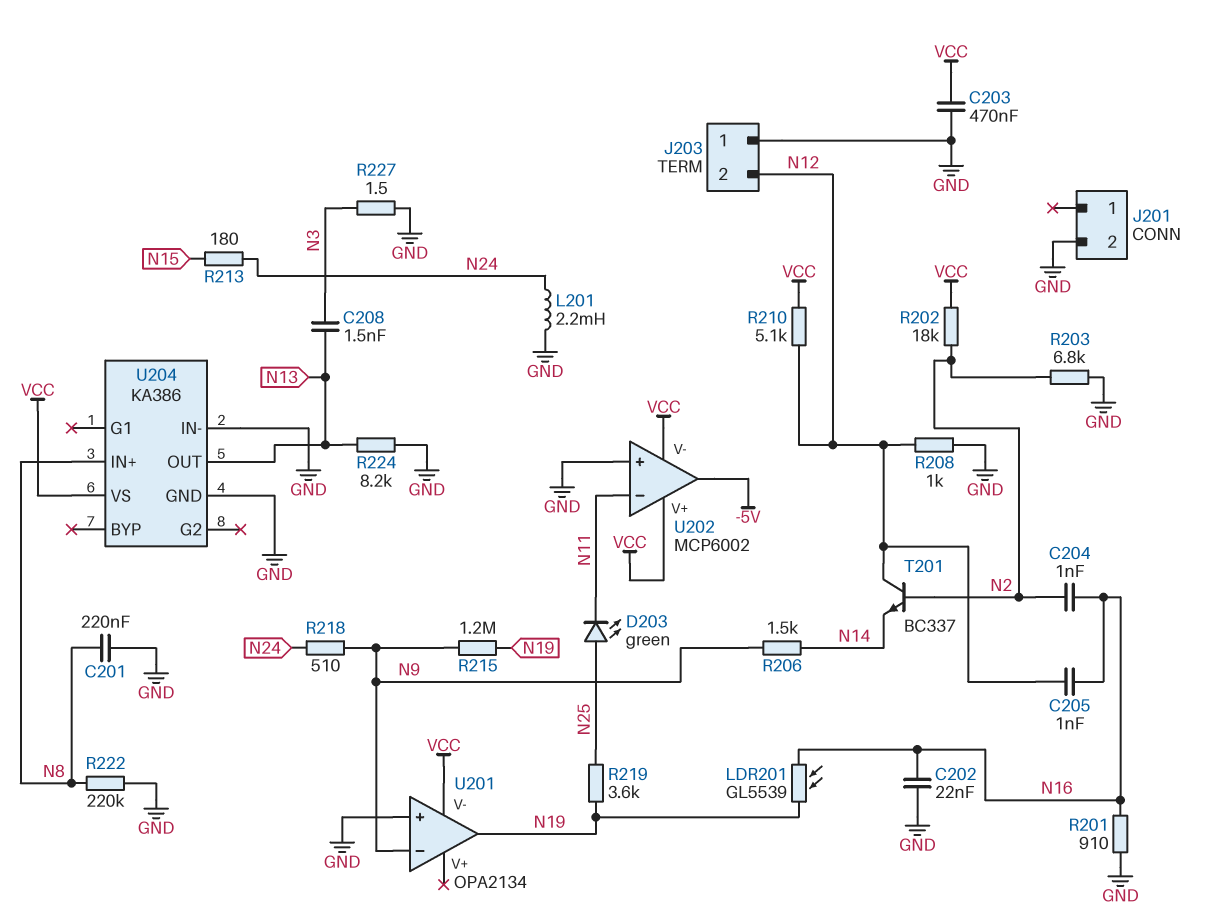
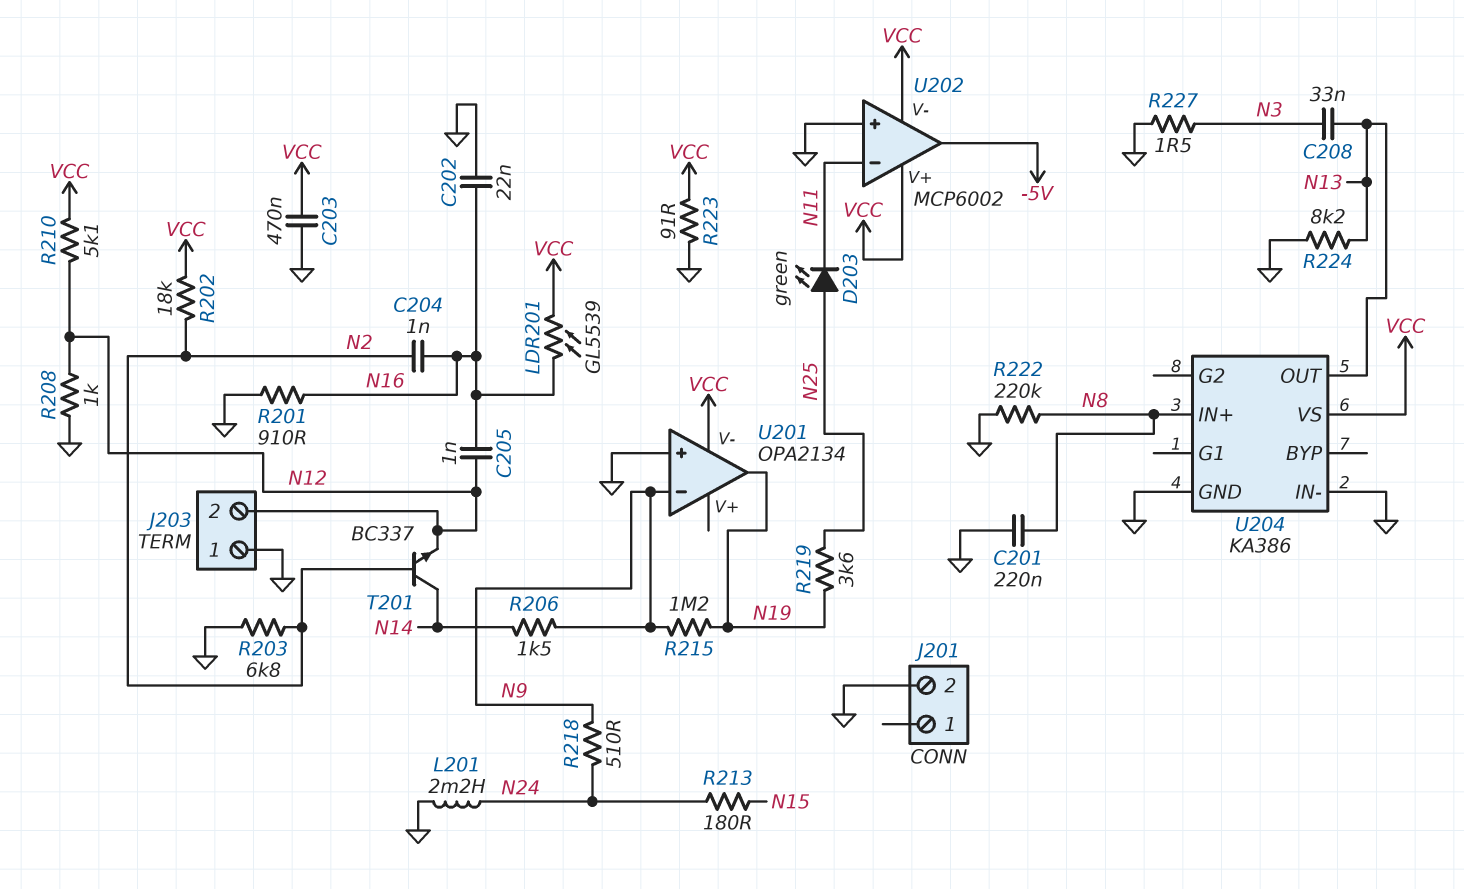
C208: 1.5nF (N3, N13) -> 33nF (N3, N13)
LDR201: GL5539 (N16, N19) -> GL5539 (N16, VCC)
R223: none -> 91 (GND, VCC)
T201: NPN BC337 (B N2, C N12, E N14) -> NPN BC337 (B N2, C N14, E N12)

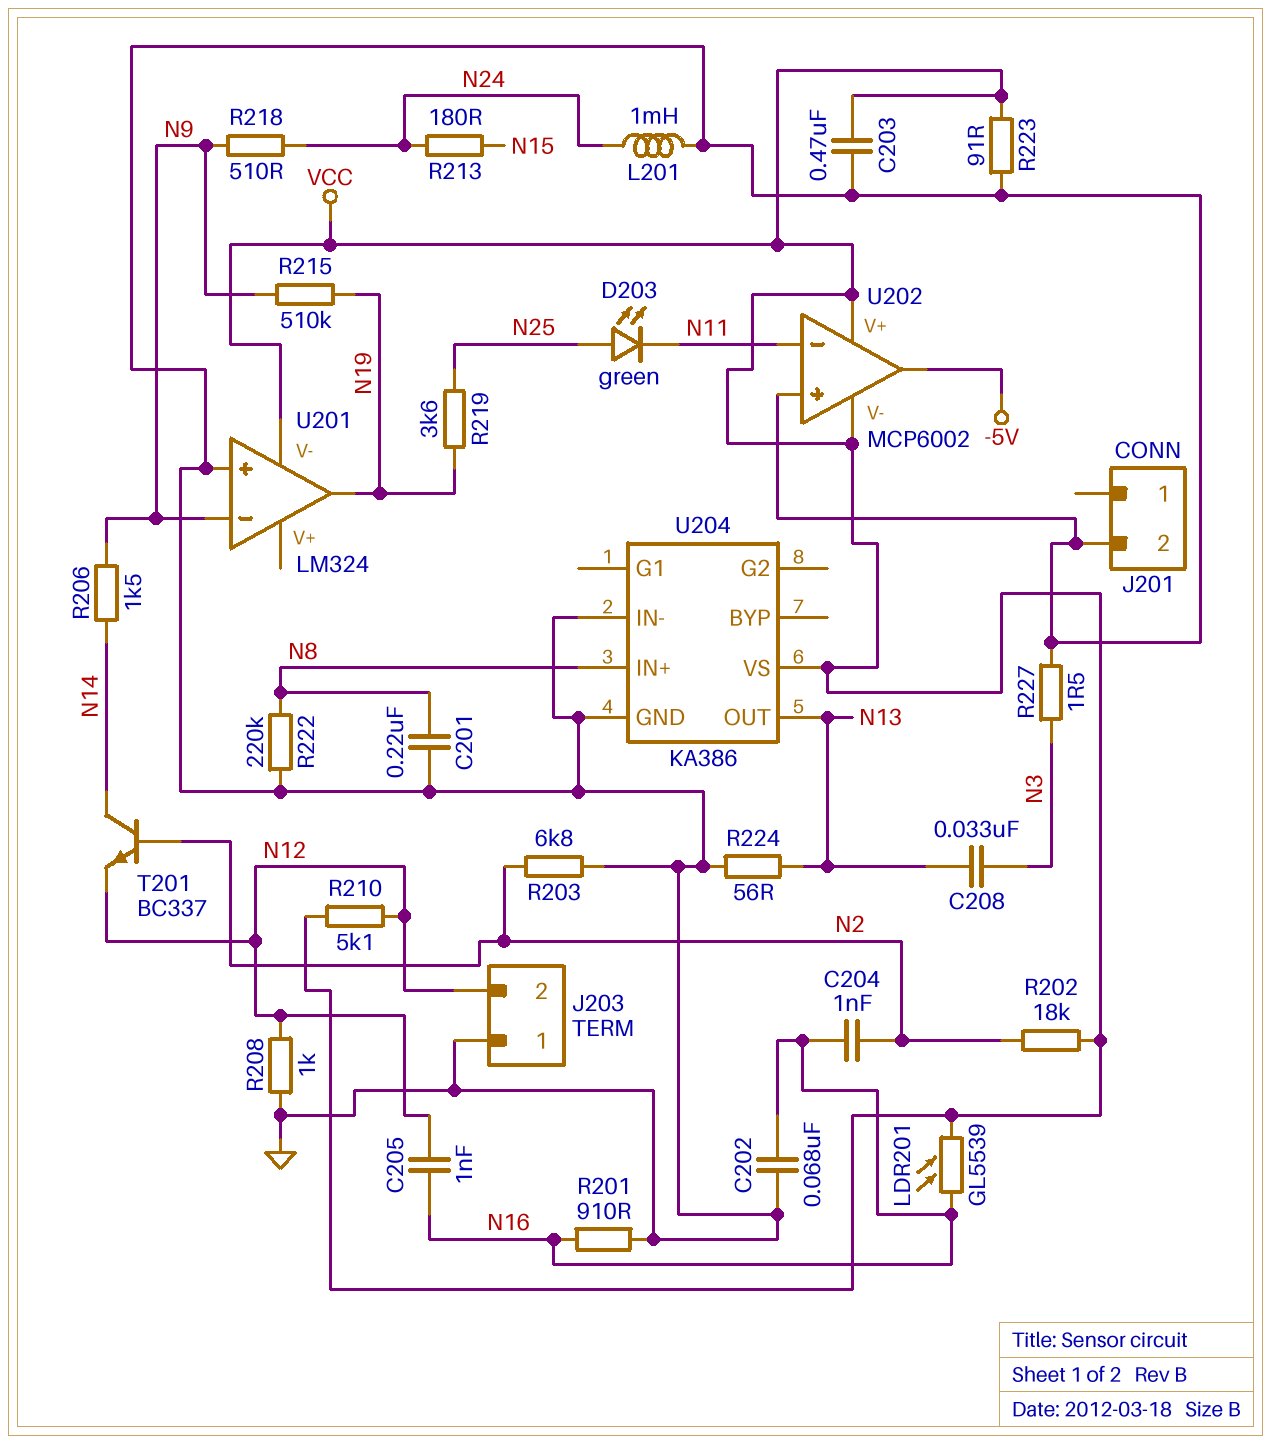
C202: 22nF (GND, N16) -> 68nF (GND, N16)
L201: 2.2mH (GND, N24) -> 1mH (GND, N24)
R215: 1.2M (N9, N19) -> 510k (N9, N19)
R224: 8.2k (GND, N13) -> 56 (GND, N13)
U201: OPA2134 -> LM324

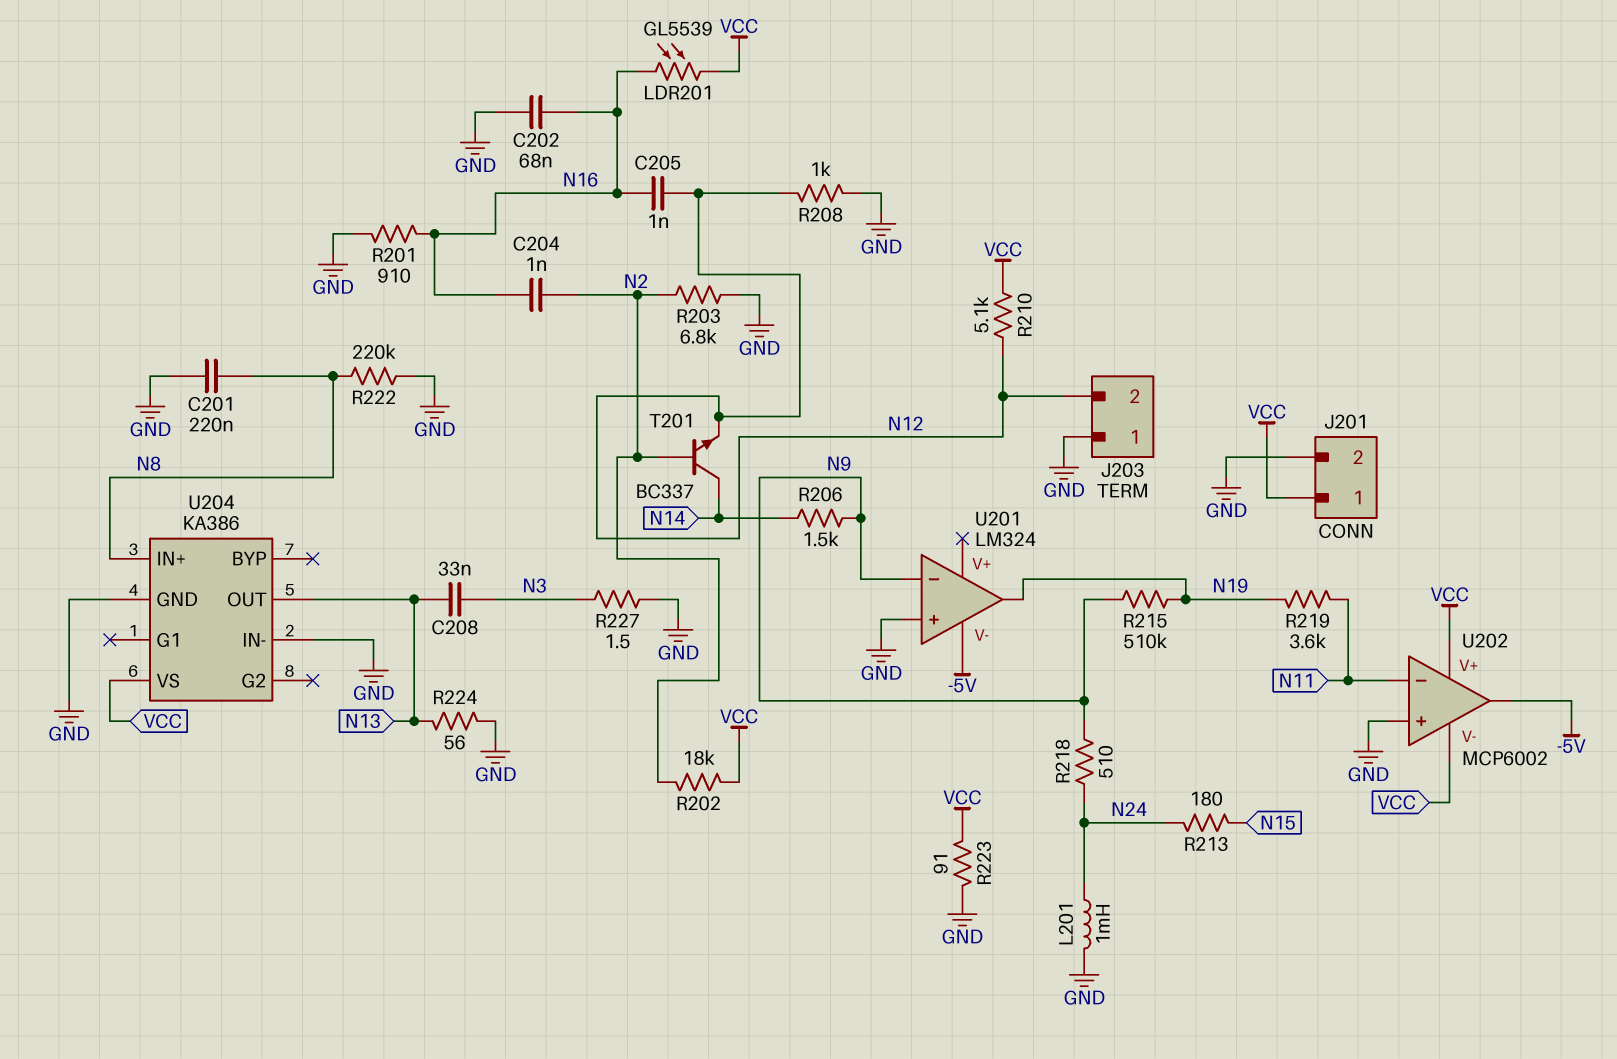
C203: 470nF (GND, VCC) -> none
D203: LED green (A N25, K N11) -> none
J201 pin 1: none -> VCC
R219: 3.6k (N19, N25) -> 3.6k (N11, N19)
U201 pin V-: VCC -> -5V

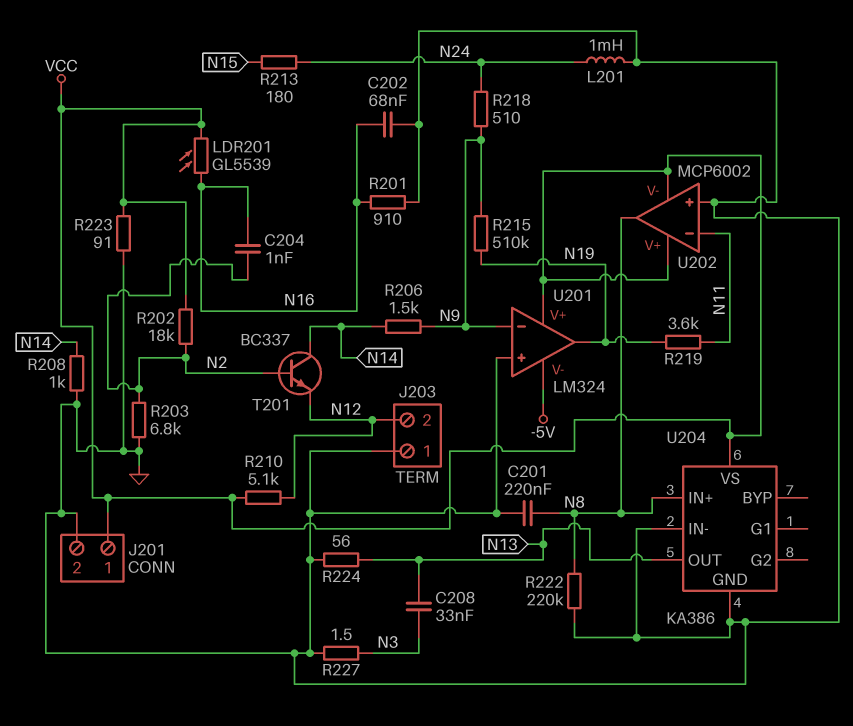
C205: 1nF (N12, N16) -> none
R208: 1k (GND, N12) -> 1k (GND, N14)
U201 pin V+: none -> VCC
U202 pin out: -5V -> N8

